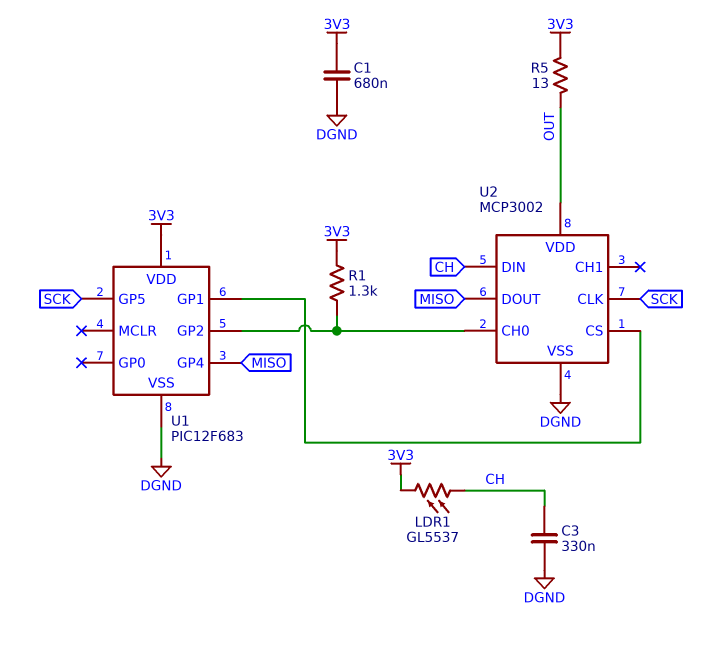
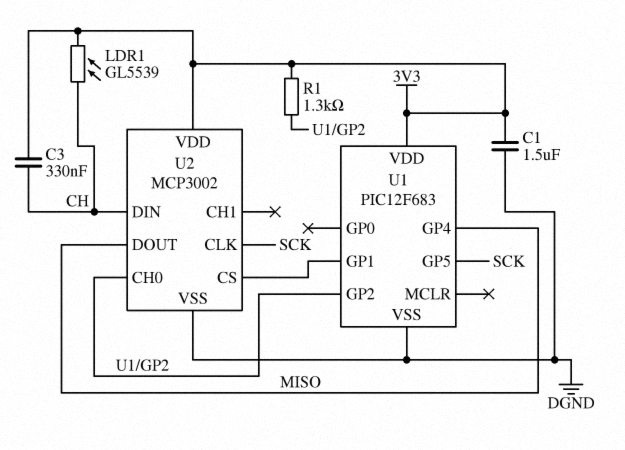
C1: 680nF (3V3, DGND) -> 1.5uF (3V3, DGND)
C3: 330nF (CH, DGND) -> 330nF (3V3, CH)
LDR1: GL5537 (3V3, CH) -> GL5539 (3V3, CH)
R5: 13 (3V3, OUT) -> none
U2 pin VDD: OUT -> 3V3

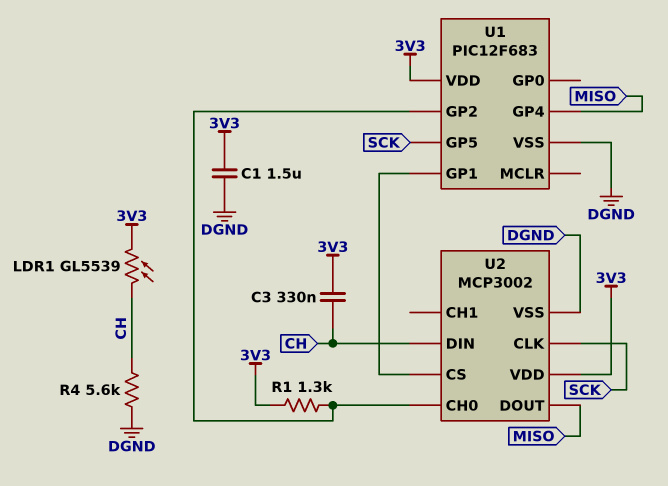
R4: none -> 5.6k (CH, DGND)

